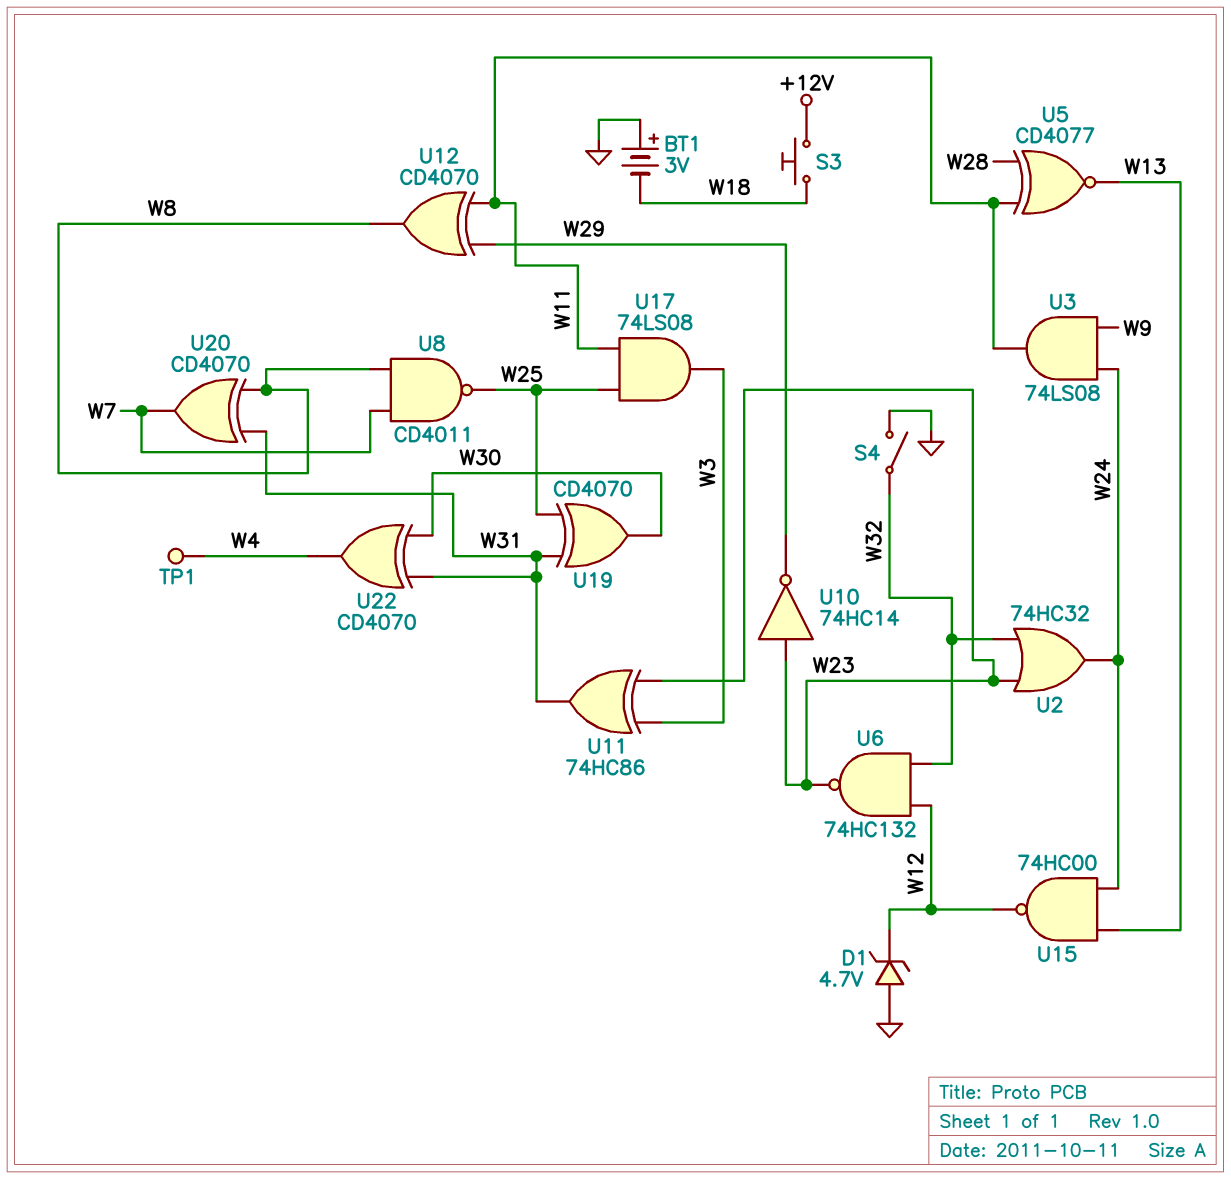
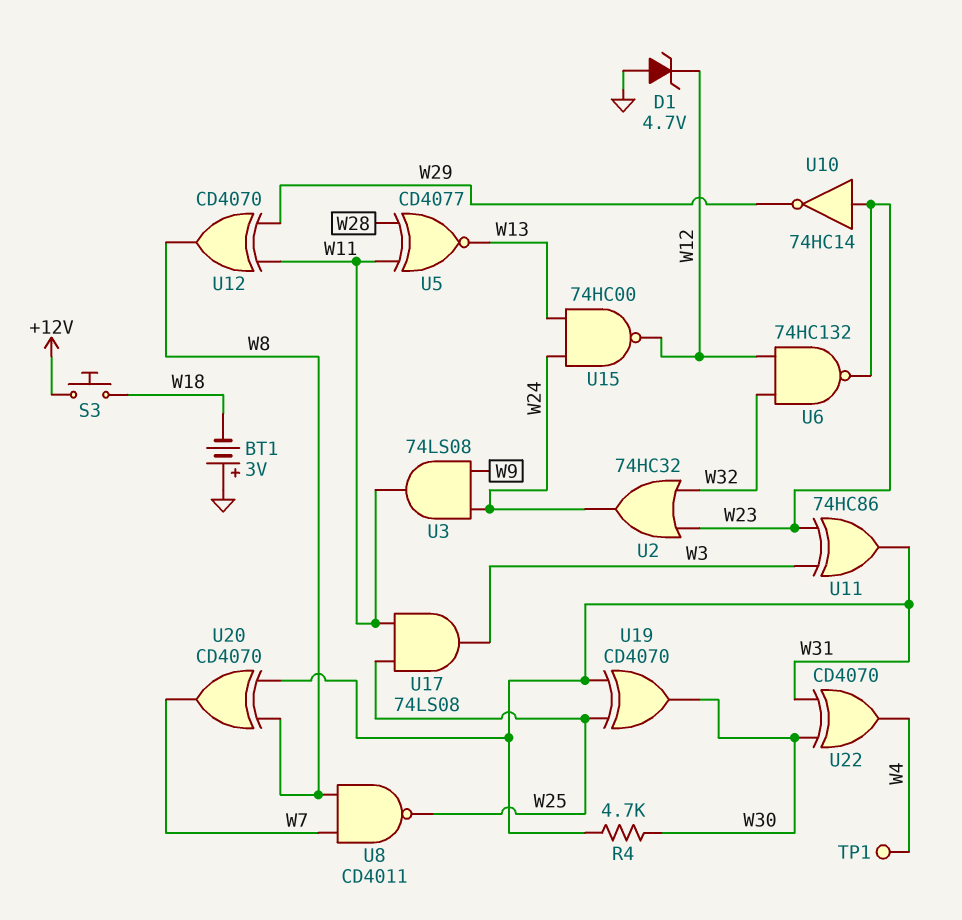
R4: none -> 4.7k (W30, W31)
S4: switch (GND, W32) -> none

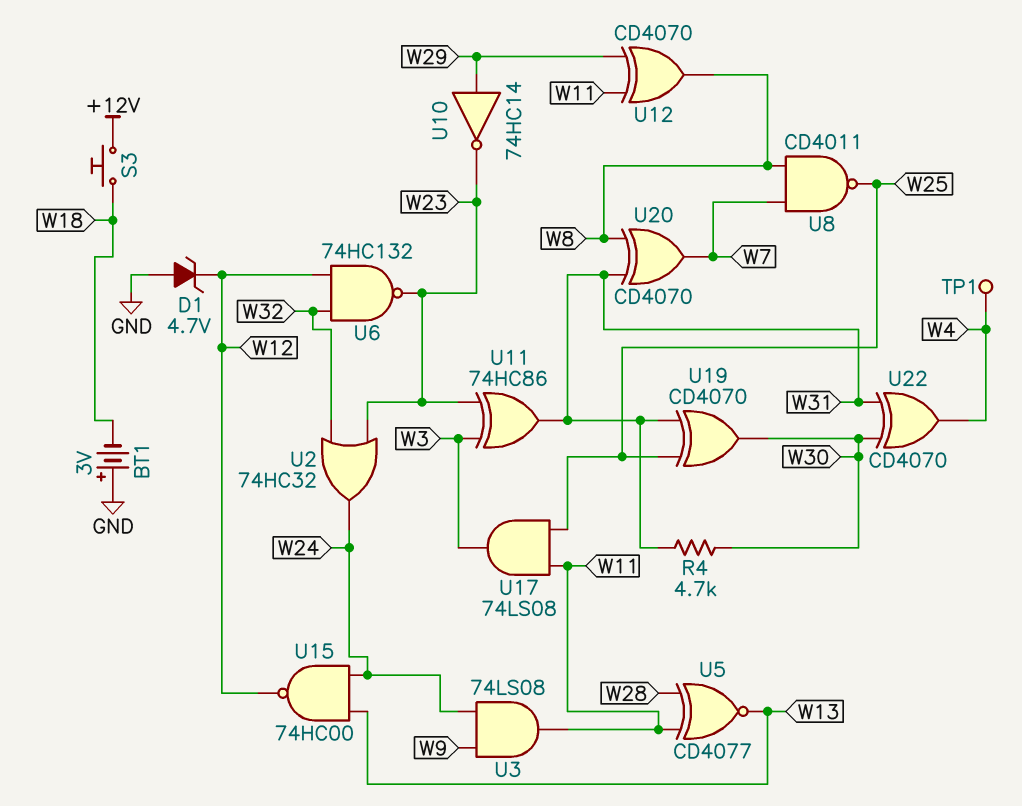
U10: NOT 74HC14 (in W23, out W29) -> NOT 74HC14 (in W29, out W23)

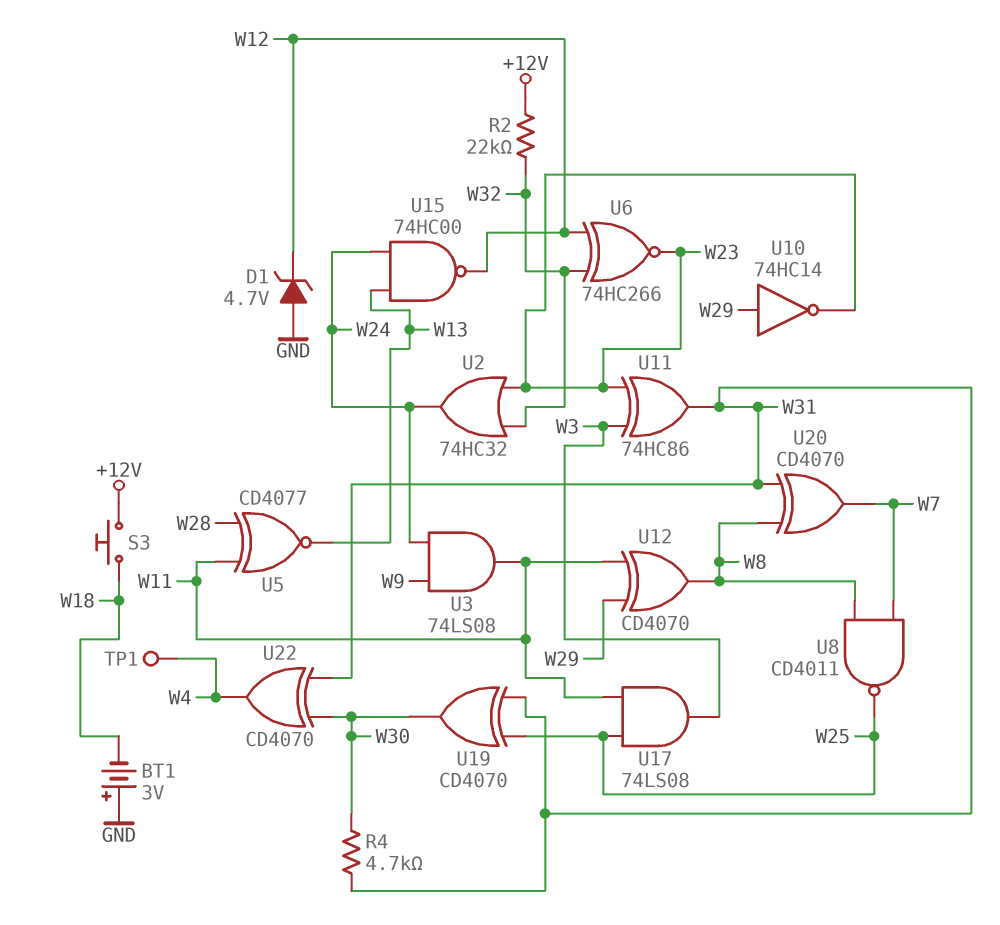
R2: none -> 22k (+12V, W32)
U6: NAND 74HC132 (in W12, in W32, out W23) -> XNOR 74HC266 (in W12, in W32, out W23)

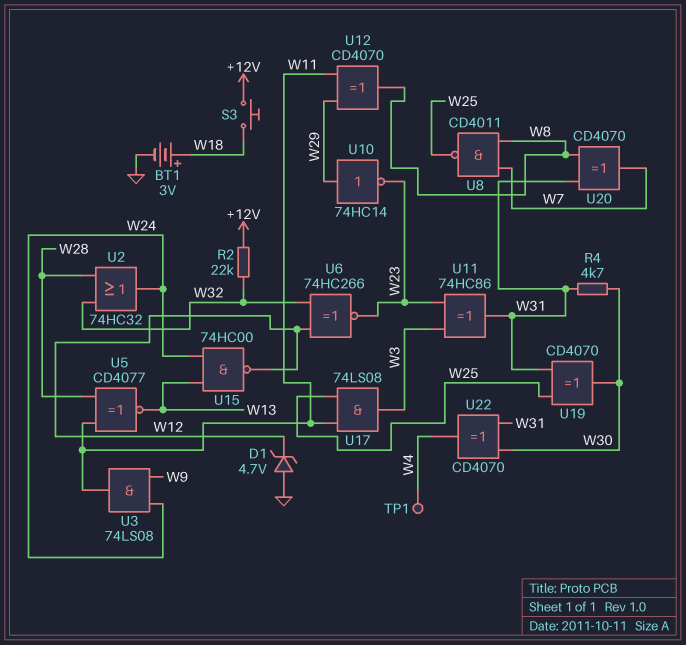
BT1: 3V (plus GND, minus W18) -> 3V (plus W18, minus GND)
U2: OR 74HC32 (in W23, in W32, out W24) -> OR 74HC32 (in W28, in W32, out W24)

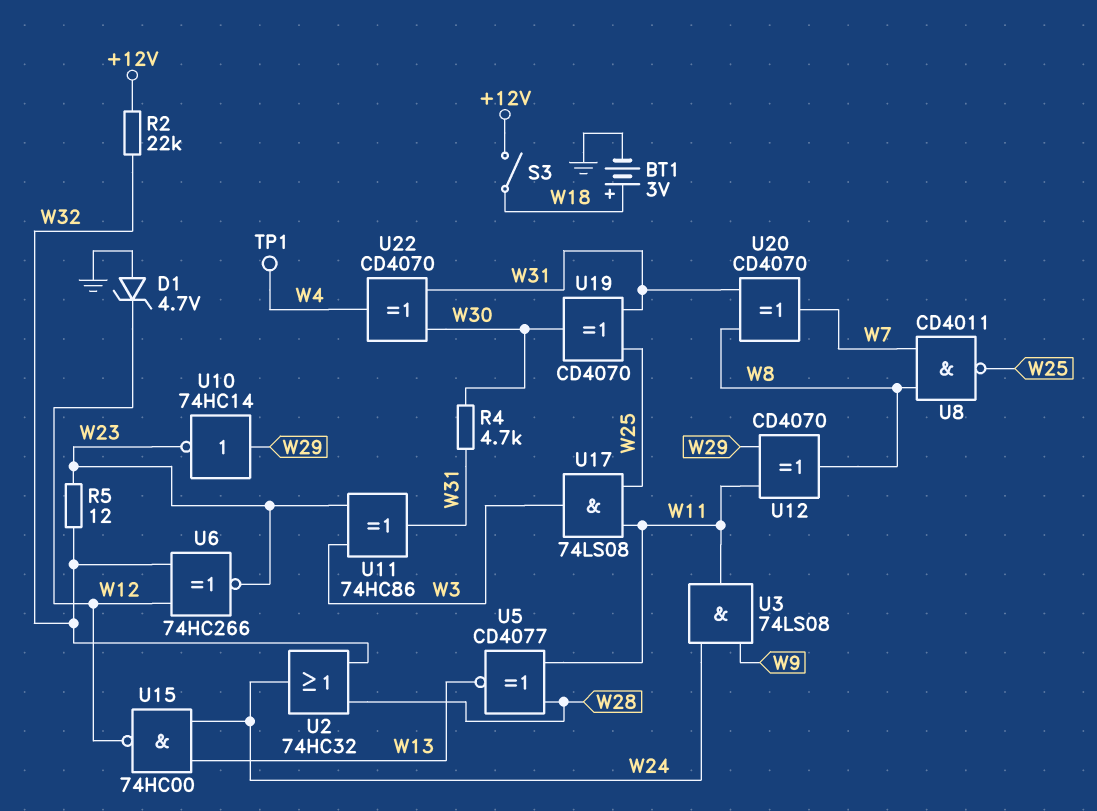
R5: none -> 12 (W23, W32)
S3: button (+12V, W18) -> switch (+12V, W18)

